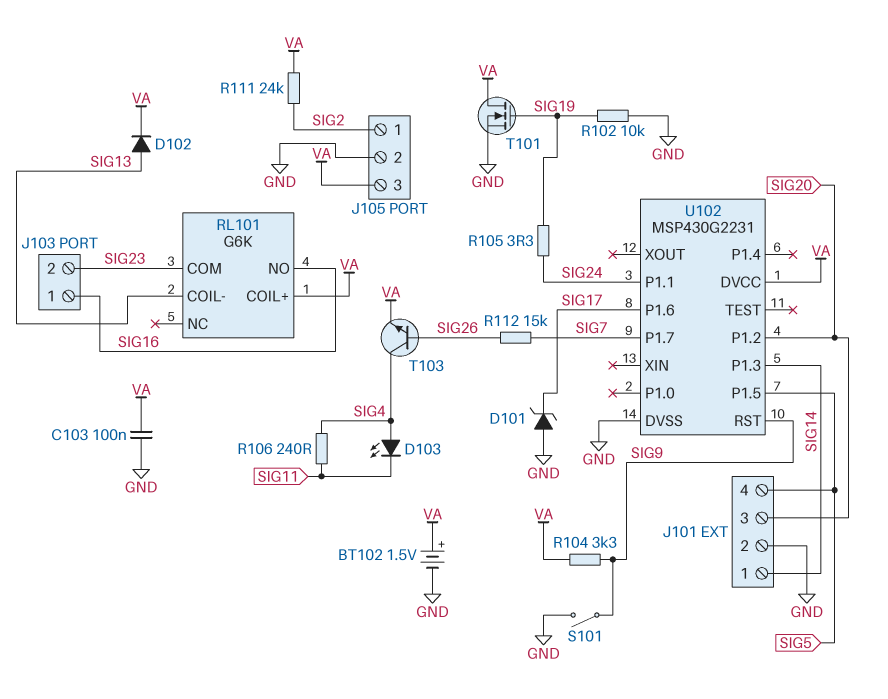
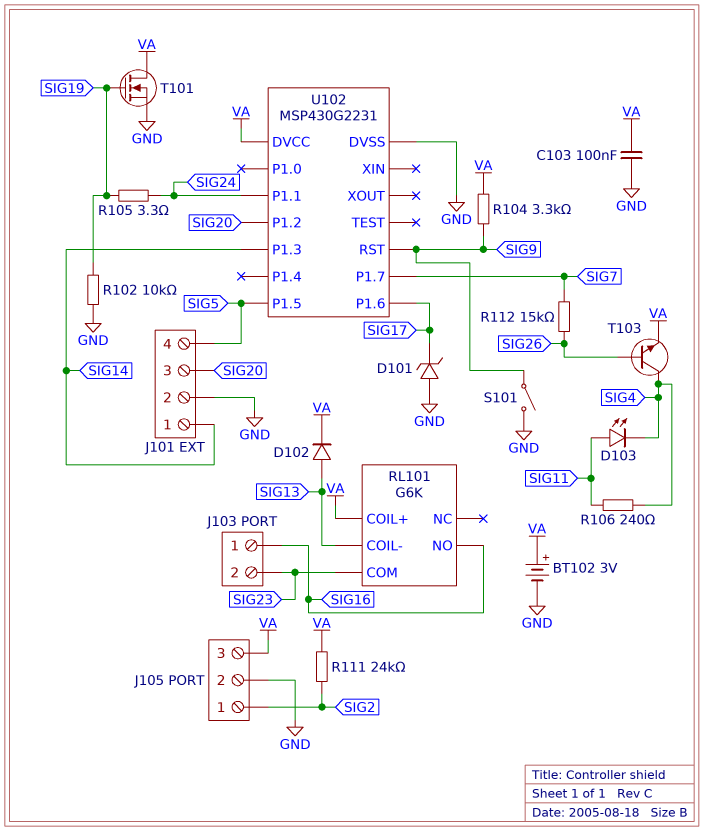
BT102: 1.5V (plus VA, minus GND) -> 3V (plus VA, minus GND)
D103: LED (A SIG4, K SIG11) -> LED (A SIG11, K SIG4)

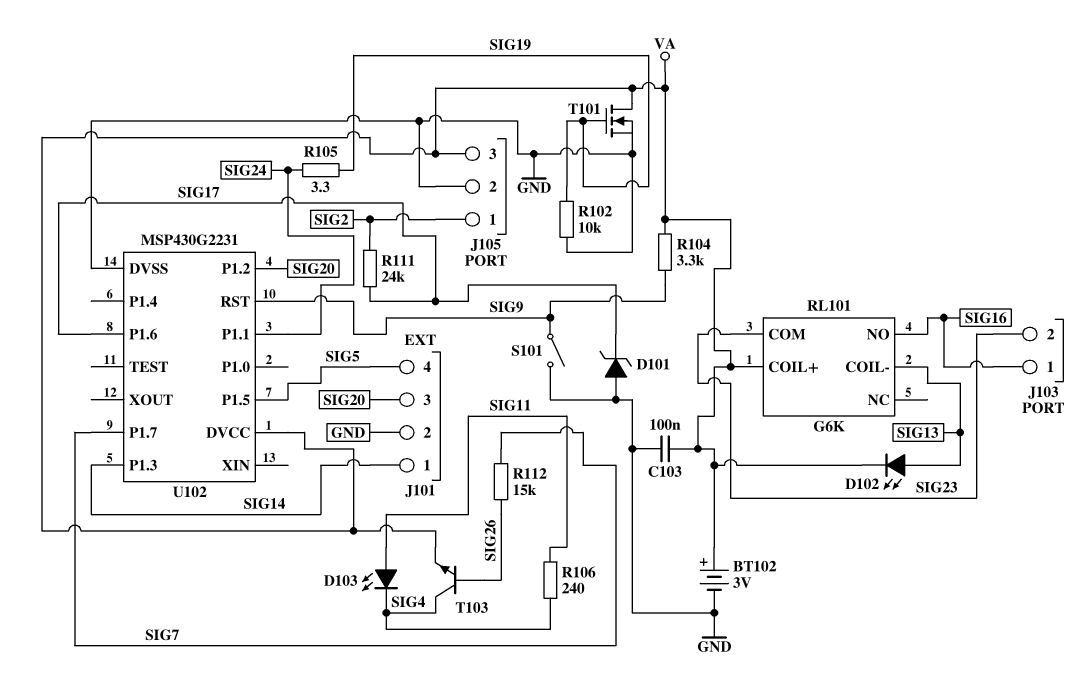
D102: diode (A SIG13, K VA) -> LED (A SIG13, K VA)
R111: 24k (SIG2, VA) -> 24k (SIG2, SIG17)

